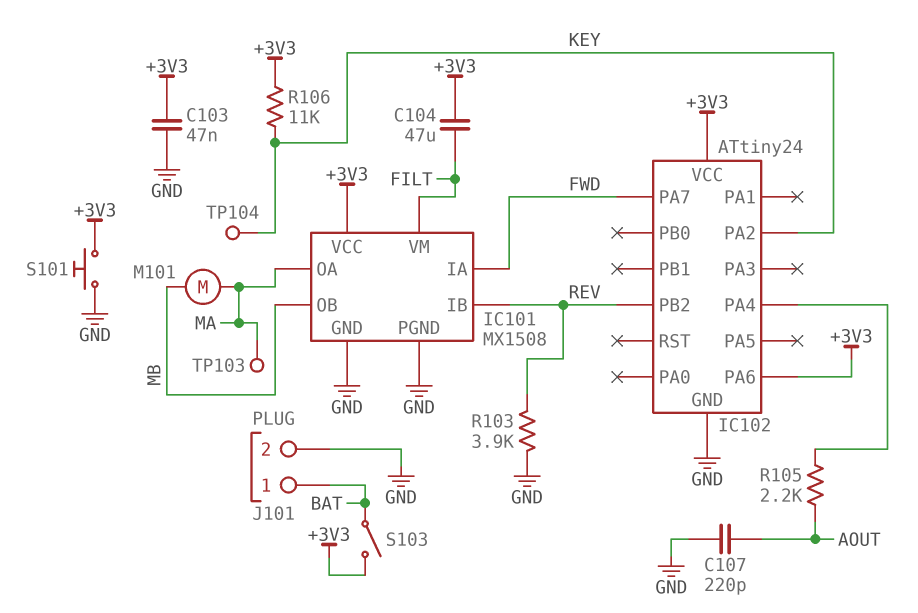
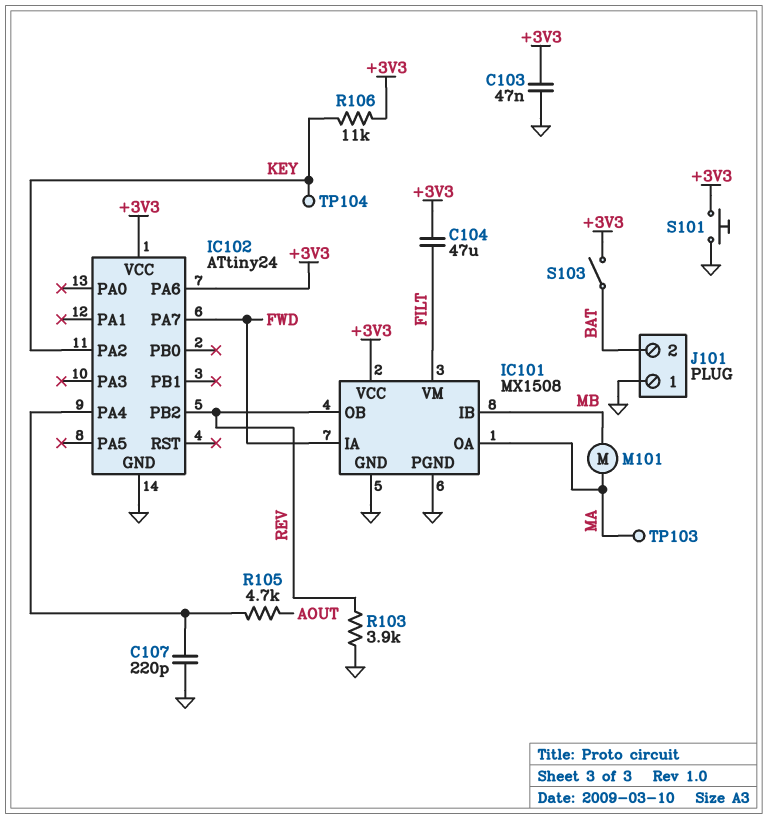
C107: 220pF (AOUT, GND) -> 220pF (GND, IC102/PA4)
IC101 pin IB: REV -> MB
IC101 pin OB: MB -> REV
J101 pin 1: BAT -> GND
J101 pin 2: GND -> BAT
R105: 2.2k (AOUT, IC102/PA4) -> 4.7k (AOUT, IC102/PA4)

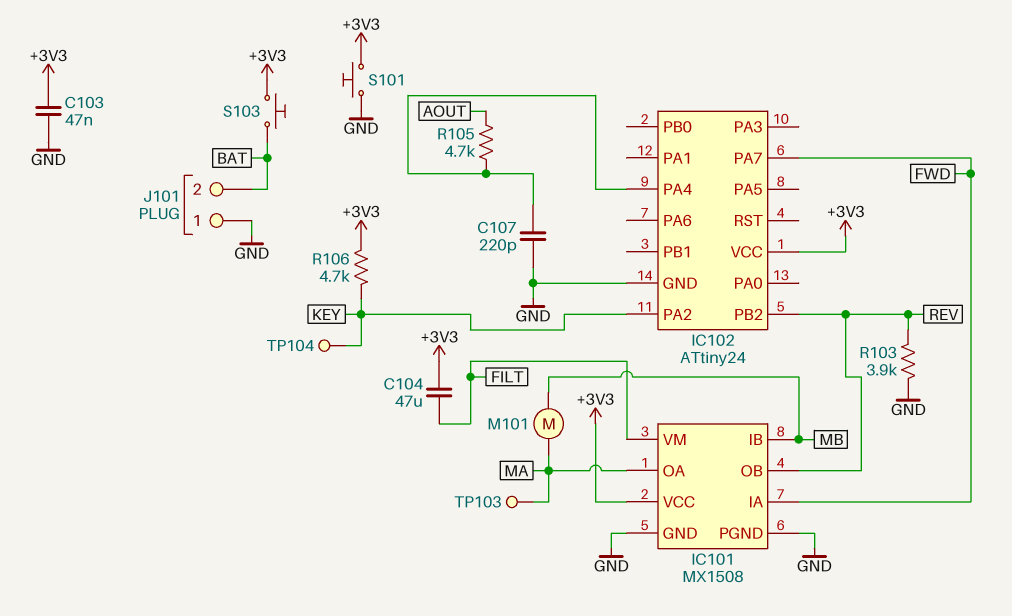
IC102 pin PA6: +3V3 -> none
R106: 11k (+3V3, KEY) -> 4.7k (+3V3, KEY)
S103: switch (+3V3, BAT) -> button (+3V3, BAT)

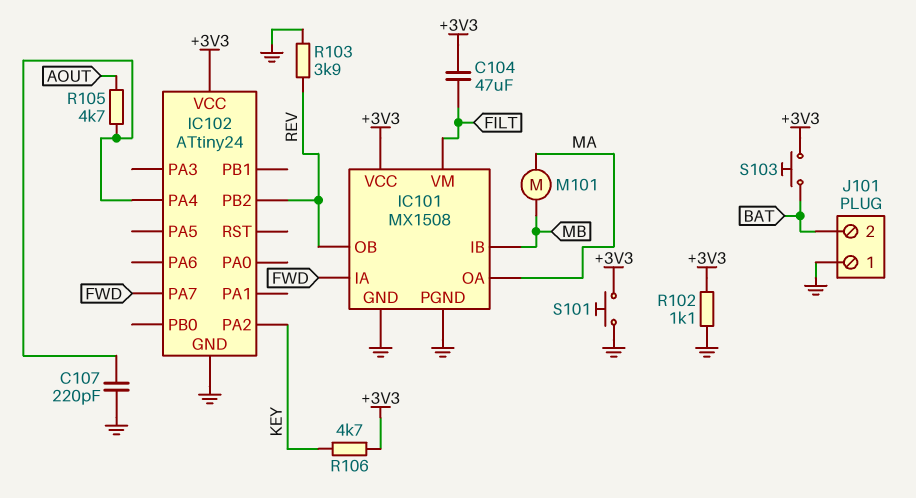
C103: 47nF (+3V3, GND) -> none
R102: none -> 1.1k (+3V3, GND)
TP103: test point (MA) -> none
TP104: test point (KEY) -> none

